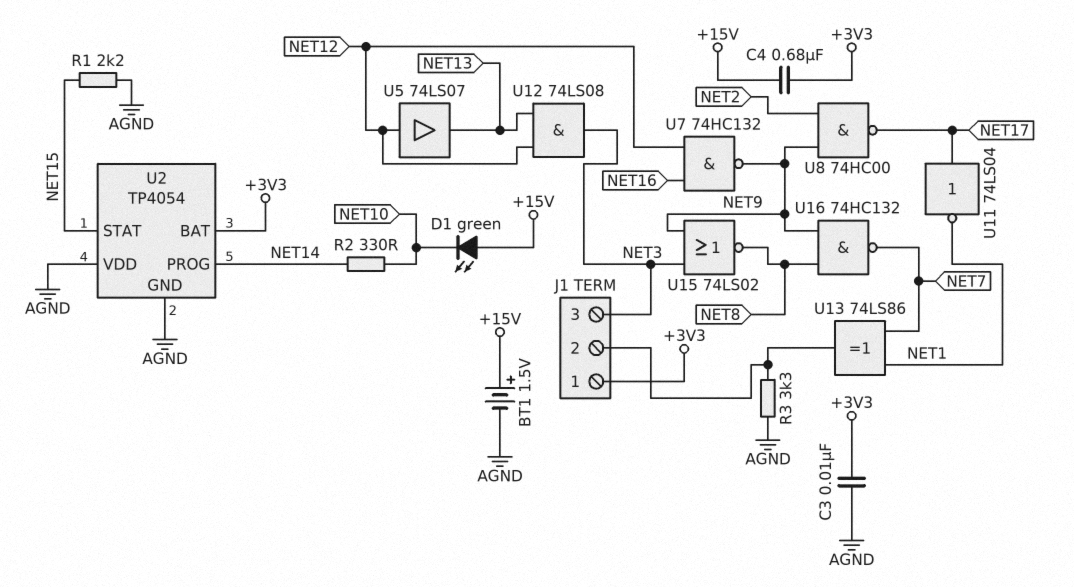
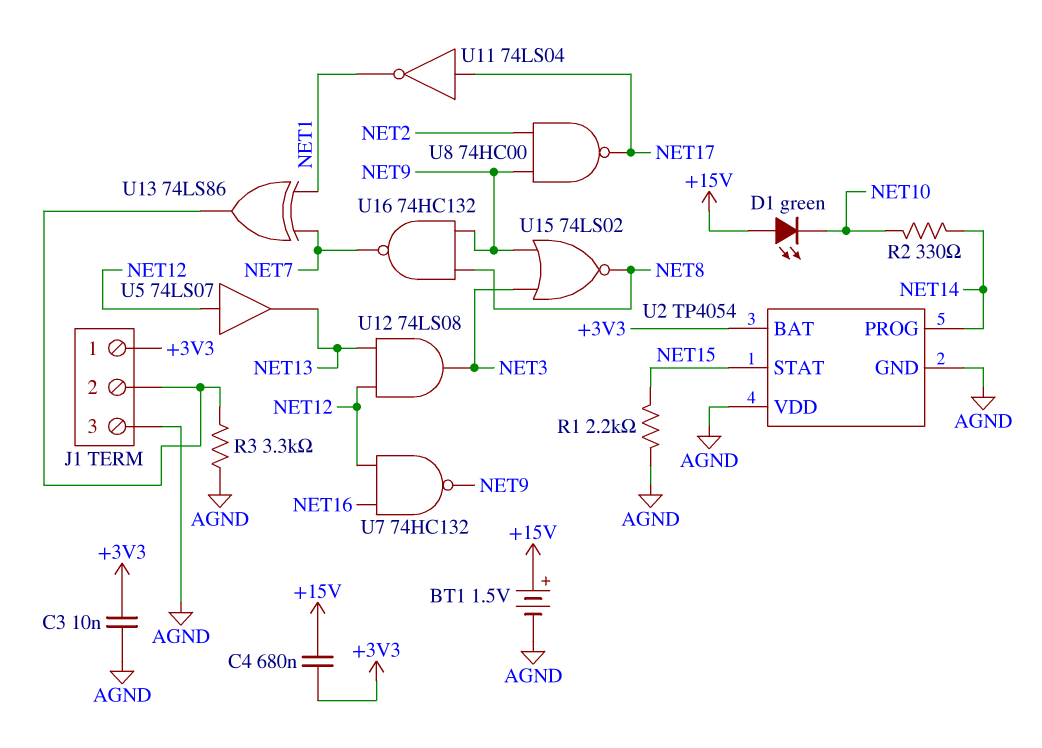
J1 pin 3: NET3 -> AGND

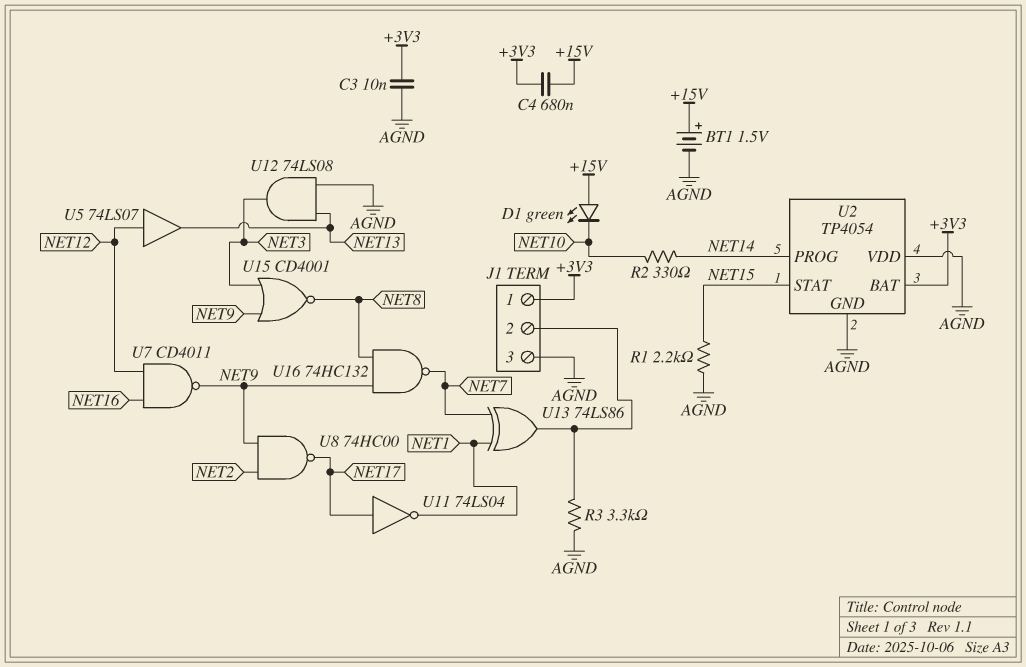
U7: NAND 74HC132 (in NET12, in NET16, out NET9) -> NAND CD4011 (in NET12, in NET16, out NET9)
U12: AND 74LS08 (in NET12, in NET13, out NET3) -> AND 74LS08 (in AGND, in NET13, out NET3)
U15: NOR 74LS02 (in NET3, in NET9, out NET8) -> NOR CD4001 (in NET3, in NET9, out NET8)

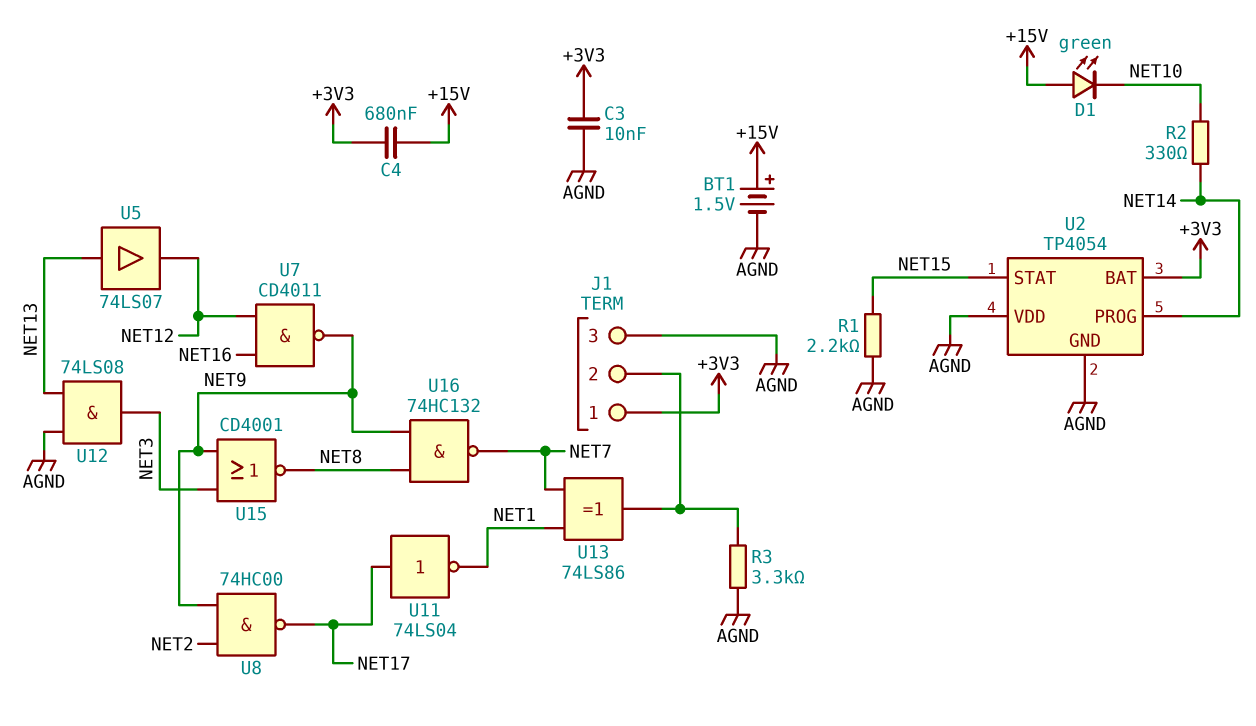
U5: buffer 74LS07 (in NET12, out NET13) -> buffer 74LS07 (in NET13, out NET12)

